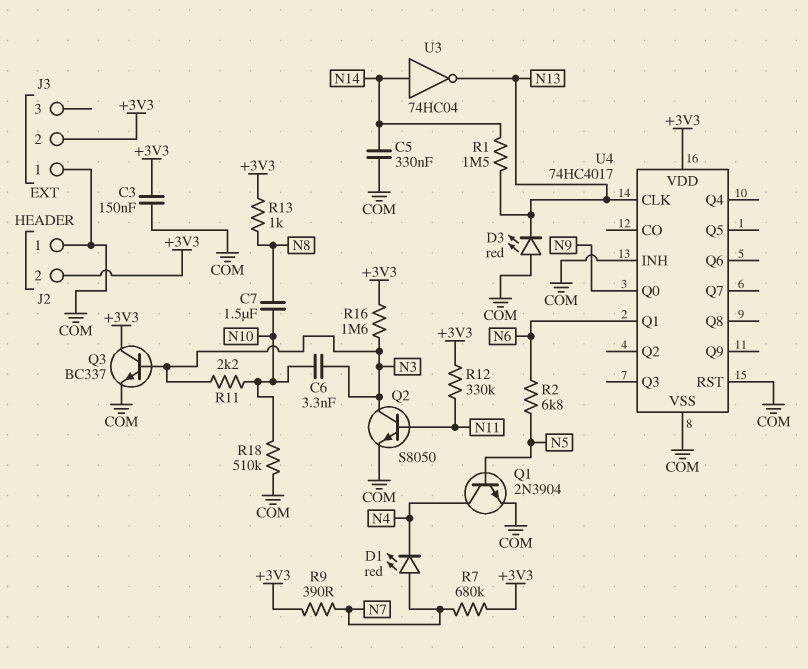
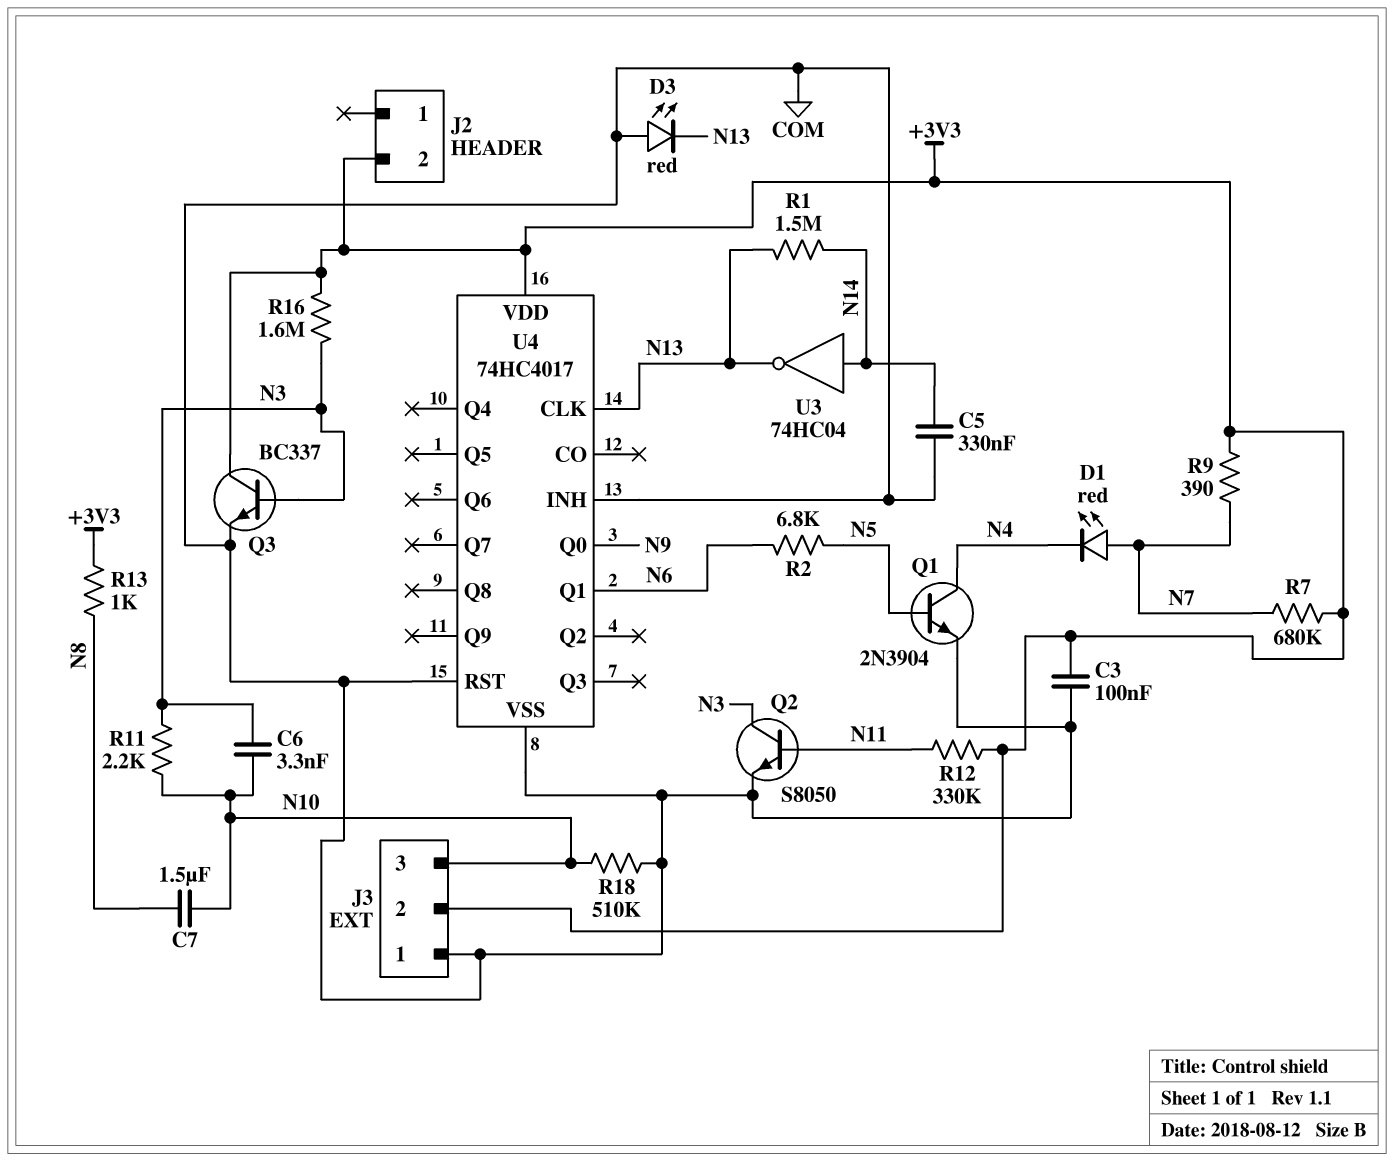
C3: 150nF (+3V3, COM) -> 100nF (+3V3, COM)
J2 pin 1: COM -> none
J3 pin 3: none -> N10

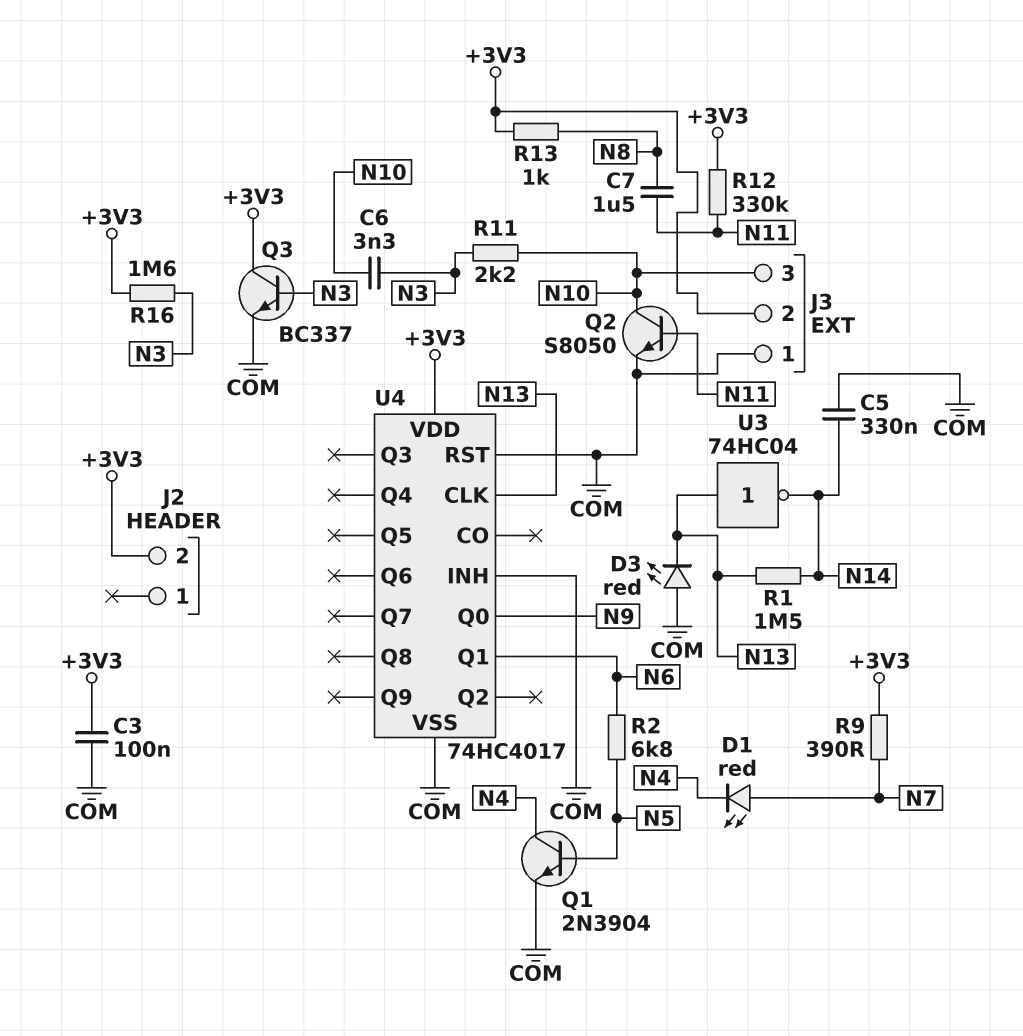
C7: 1.5uF (N8, N10) -> 1.5uF (N8, N11)
Q2: NPN S8050 (B N11, C N3, E COM) -> NPN S8050 (B N11, C N10, E COM)
R7: 680k (+3V3, N7) -> none
R18: 510k (COM, N10) -> none
U3: NOT 74HC04 (in N14, out N13) -> NOT 74HC04 (in N13, out N14)

